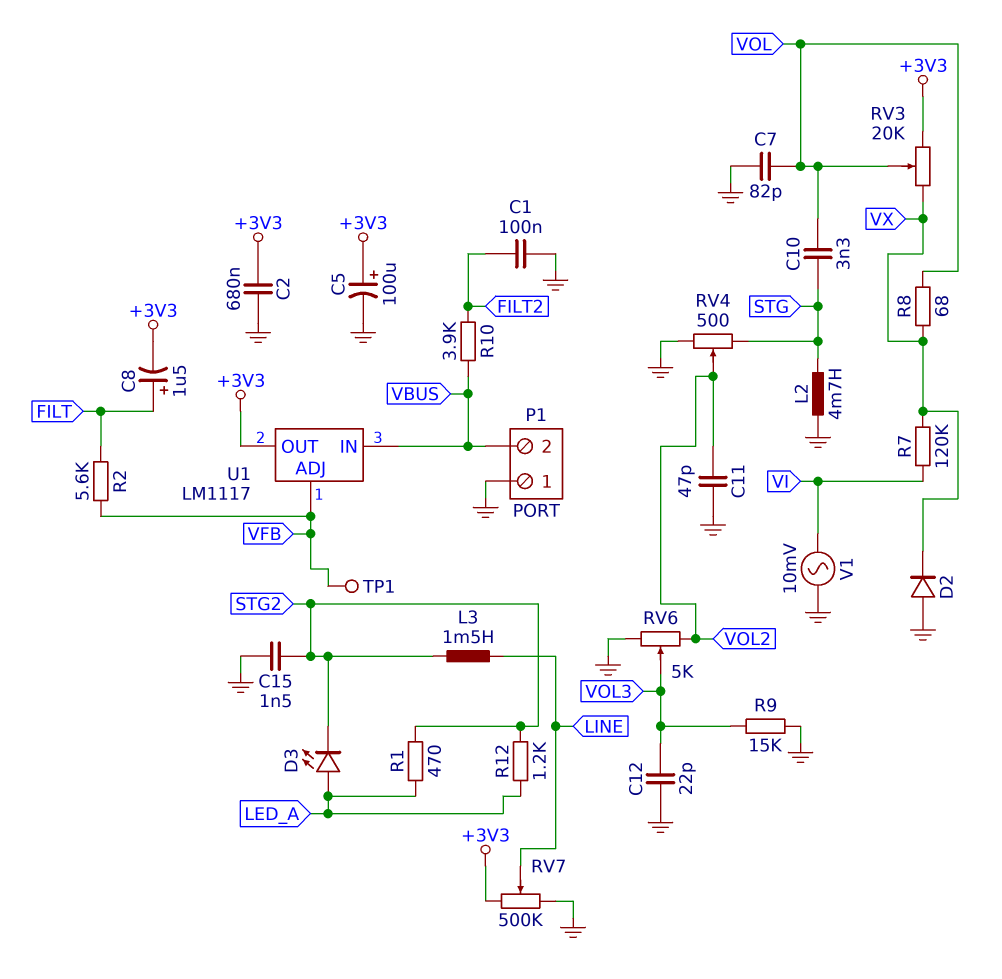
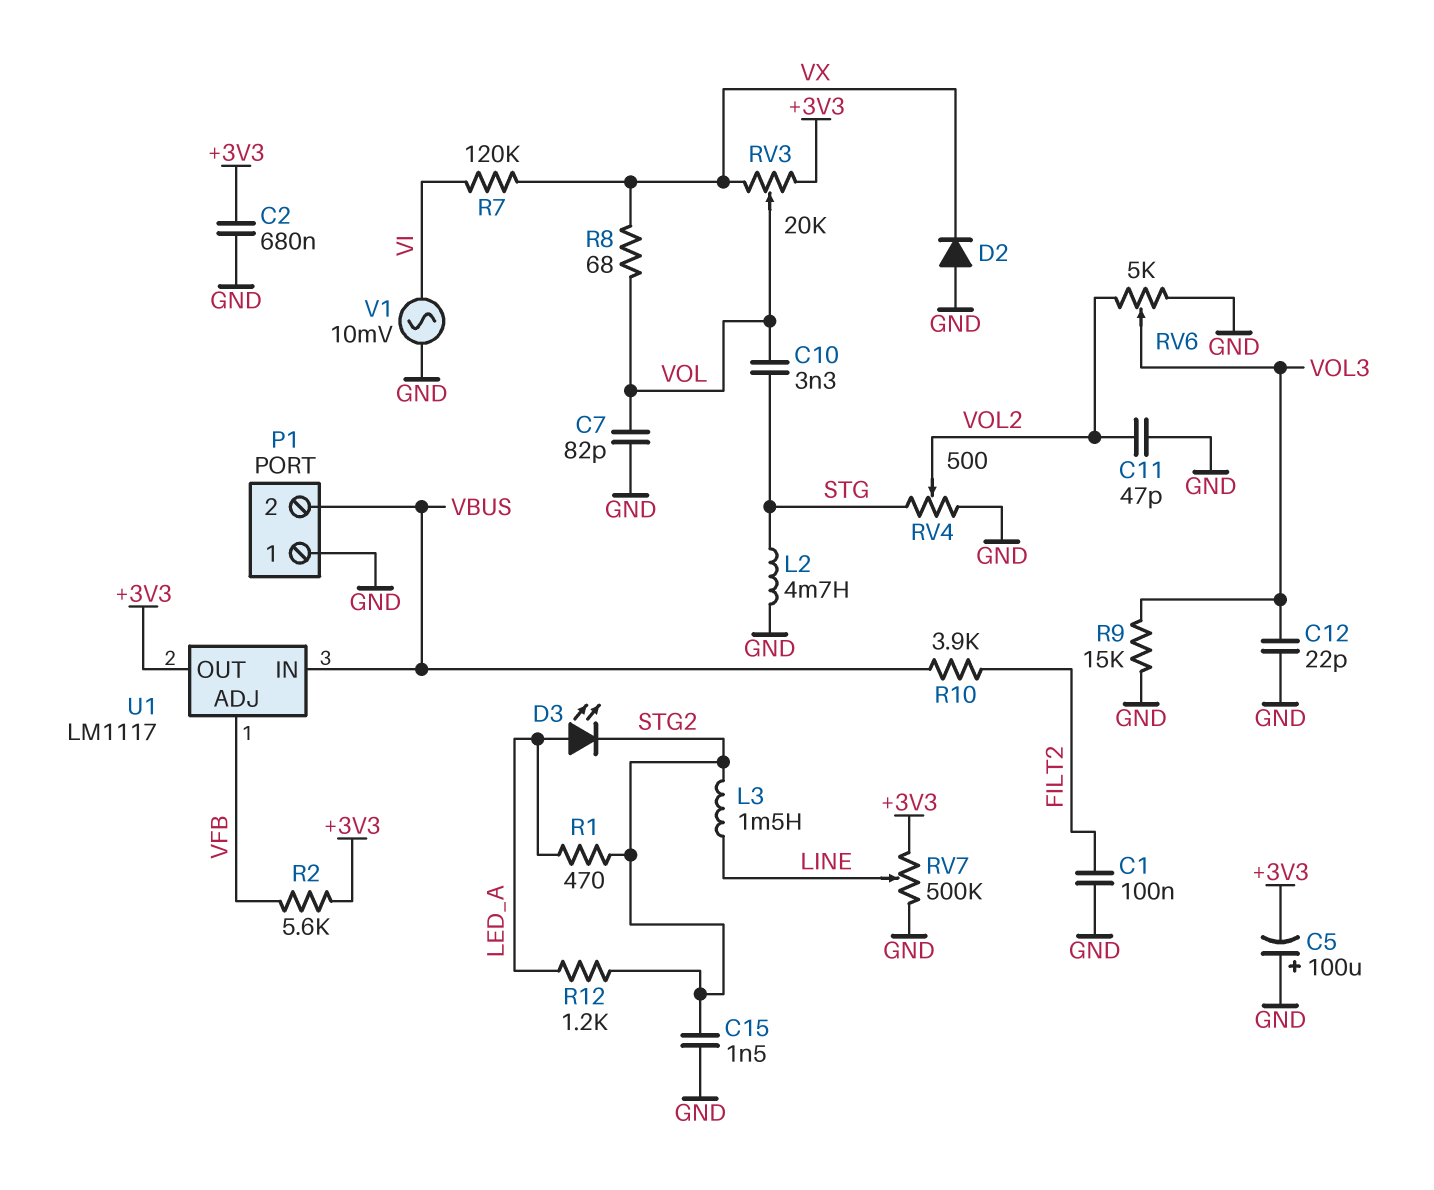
C5: 100uF (plus +3V3, minus GND) -> 100uF (plus GND, minus +3V3)
C8: 1.5uF (plus FILT, minus +3V3) -> none
R2: 5.6k (FILT, VFB) -> 5.6k (+3V3, VFB)
TP1: test point (VFB) -> none

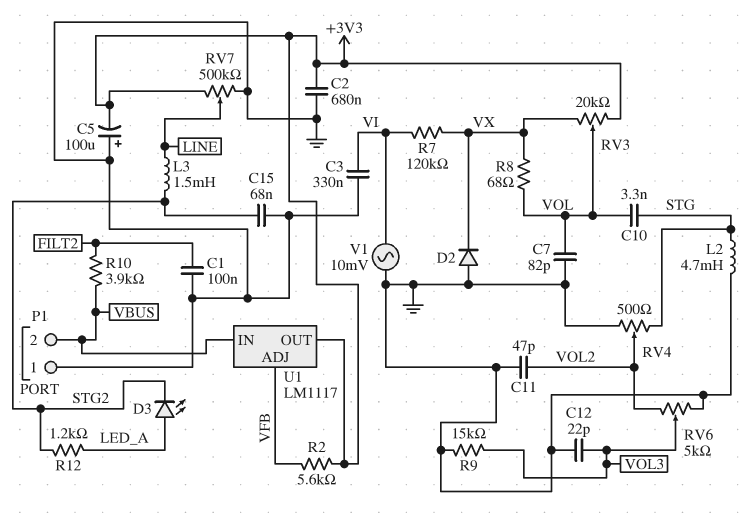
C3: none -> 330nF (GND, VI)
C15: 1.5nF (GND, STG2) -> 68nF (GND, STG2)
R1: 470 (LED_A, STG2) -> none

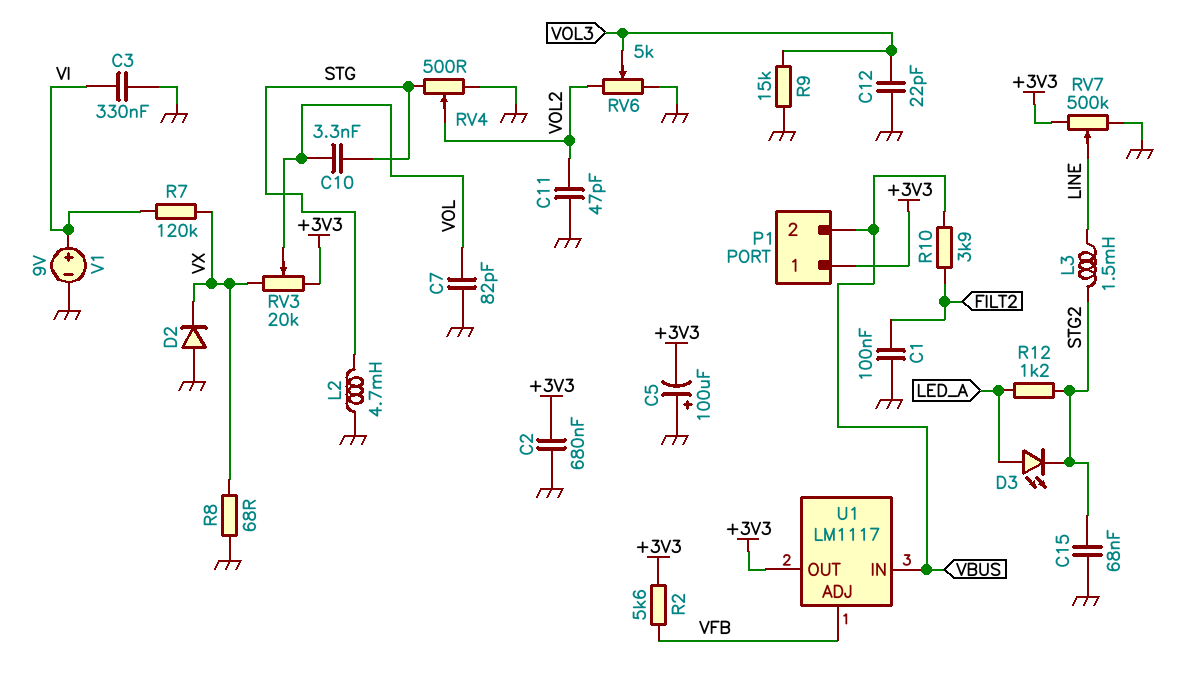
P1 pin 1: GND -> +3V3
R8: 68 (VOL, VX) -> 68 (GND, VX)
V1: AC 10mV (GND, VI) -> 9V (plus VI, minus GND)

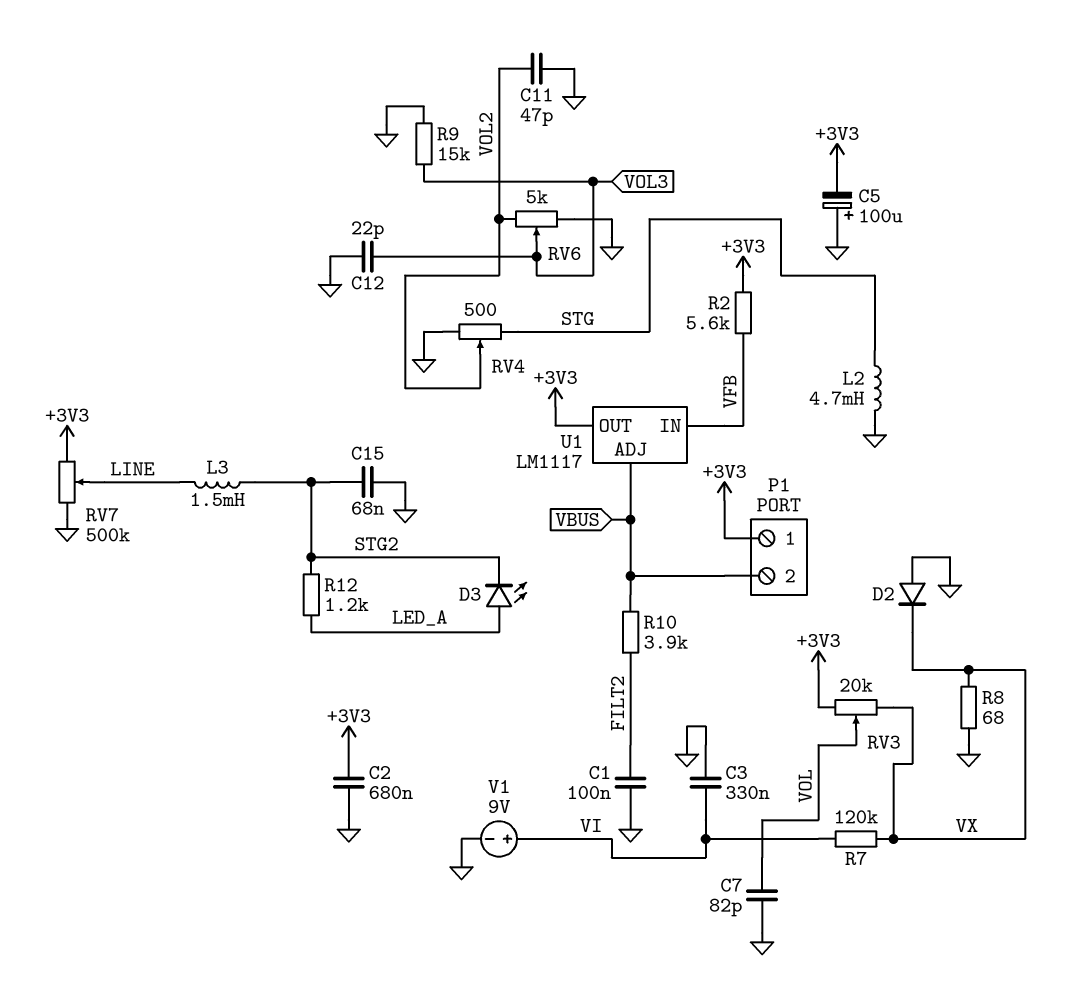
C10: 3.3nF (STG, VOL) -> none
U1 pin ADJ: VFB -> VBUS
U1 pin IN: VBUS -> VFB

